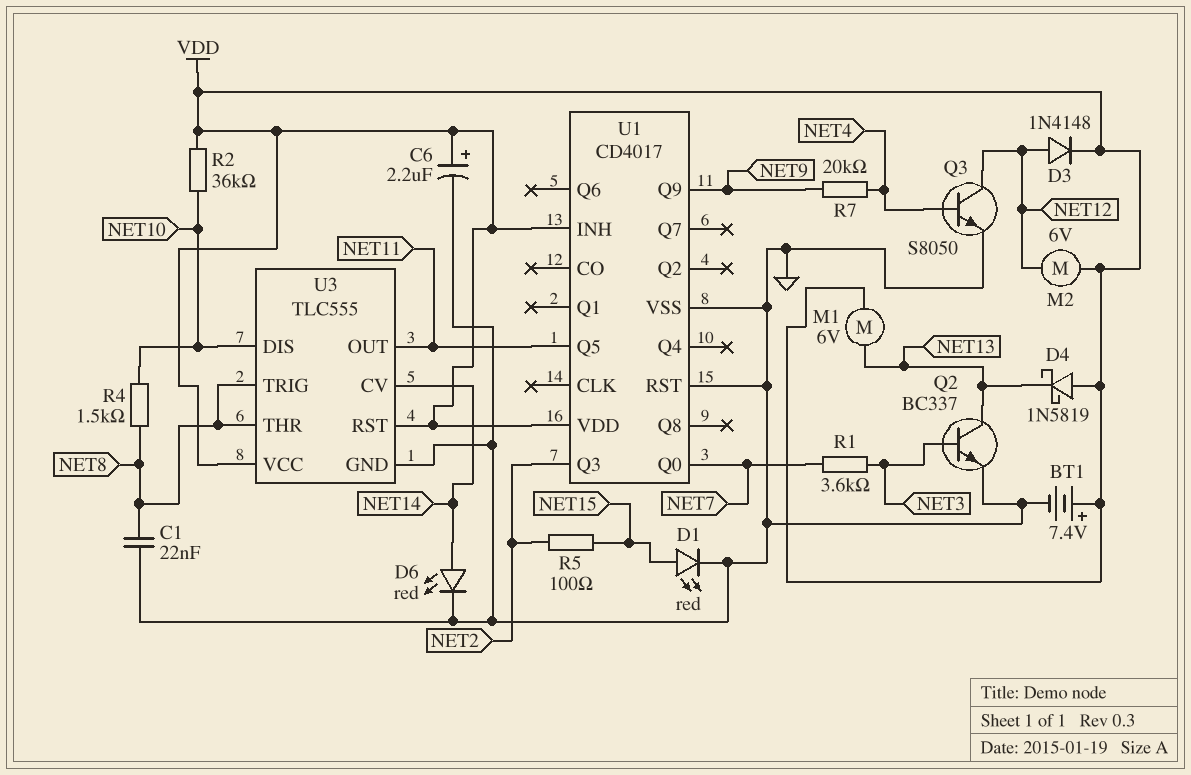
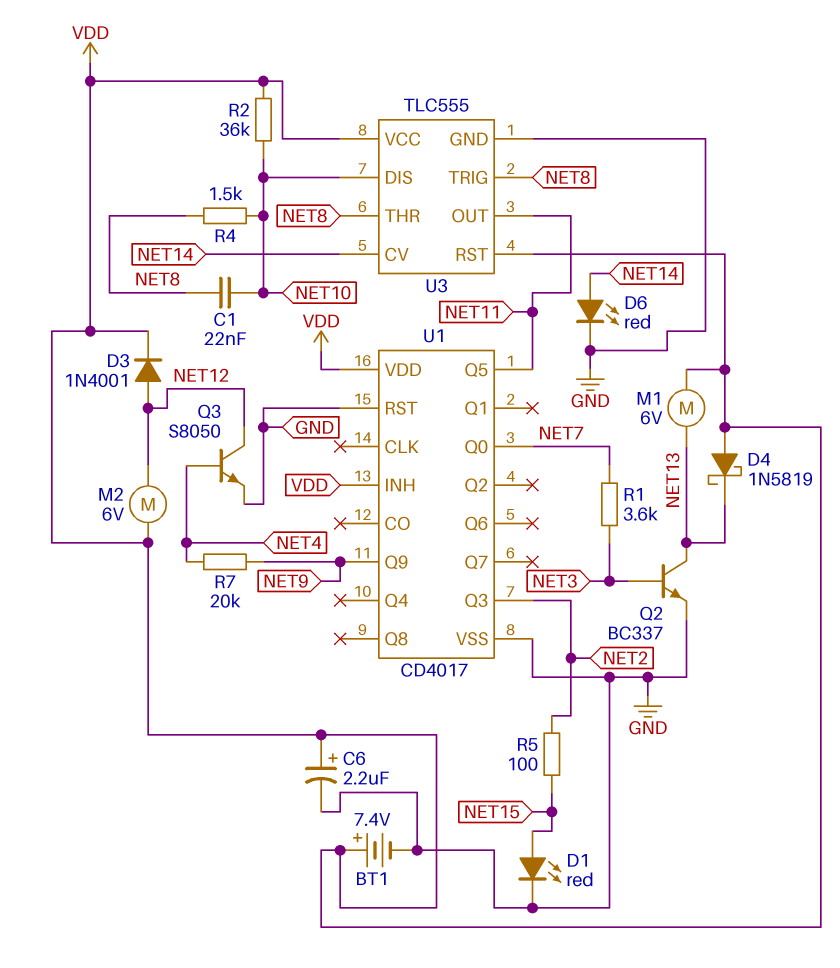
C1: 22nF (GND, NET8) -> 22nF (NET8, NET10)
D3: diode 1N4148 (A NET12, K VDD) -> diode 1N4001 (A NET12, K VDD)

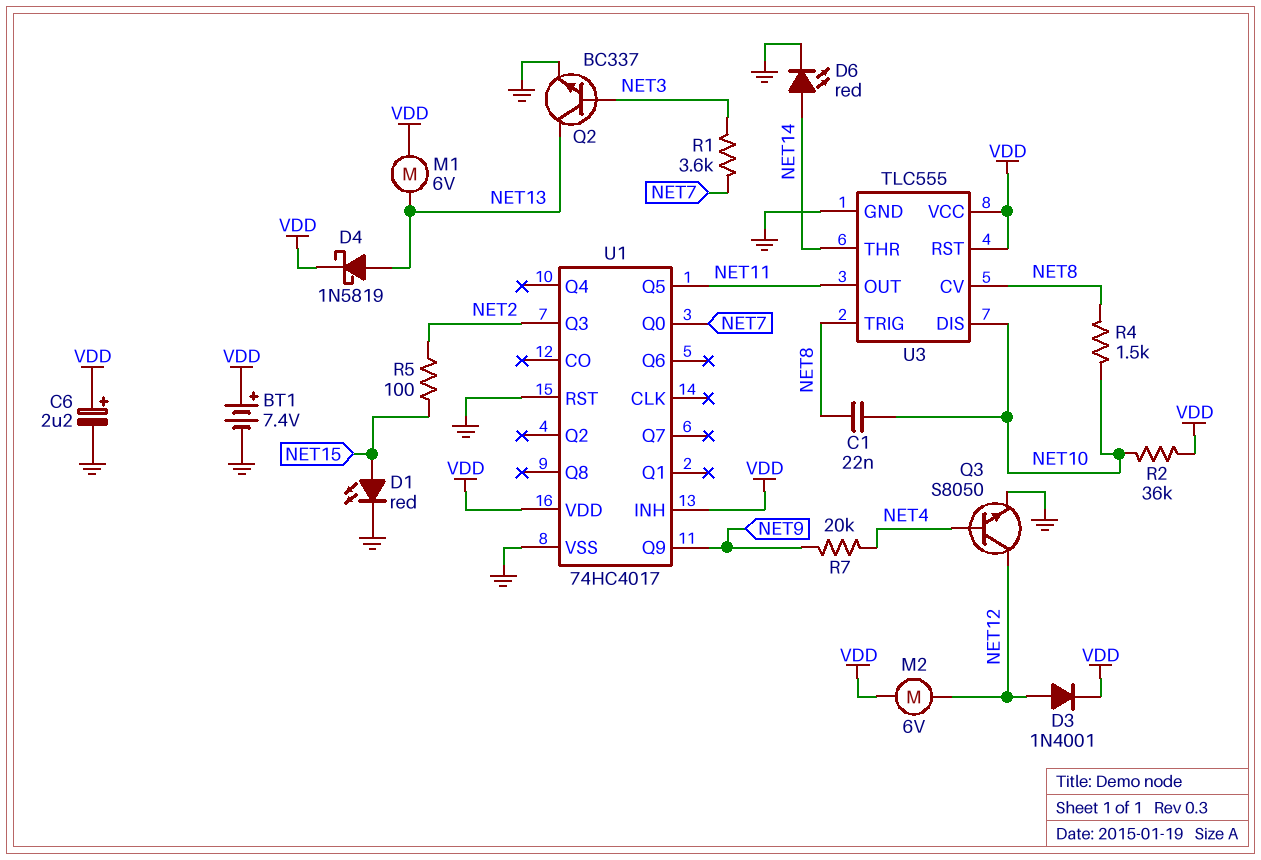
D4: schottky 1N5819 (A VDD, K NET13) -> schottky 1N5819 (A NET13, K VDD)
U1: CD4017 -> 74HC4017
U3 pin CV: NET14 -> NET8
U3 pin THR: NET8 -> NET14

